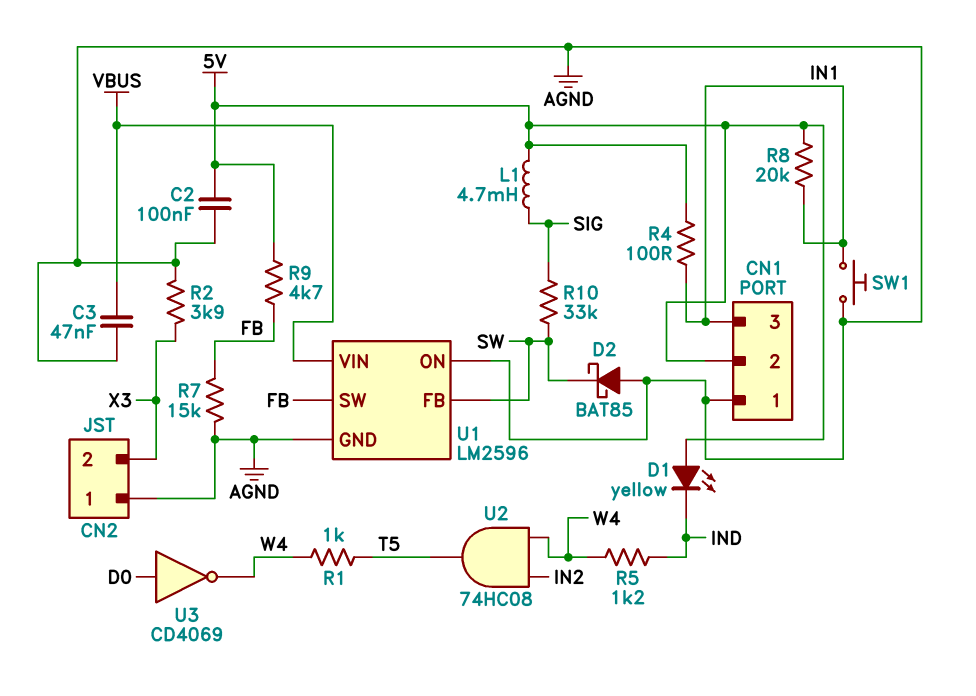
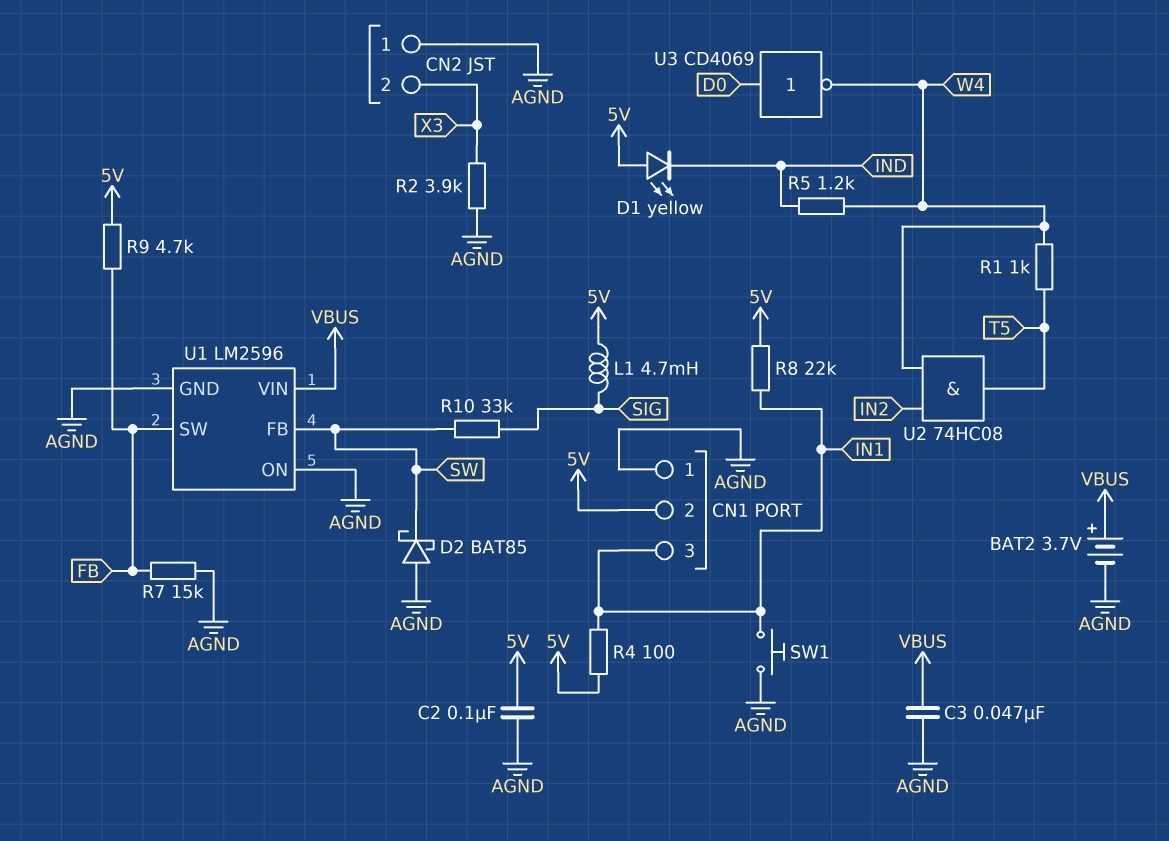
BAT2: none -> 3.7V (plus VBUS, minus AGND)
R8: 20k (5V, IN1) -> 22k (5V, IN1)

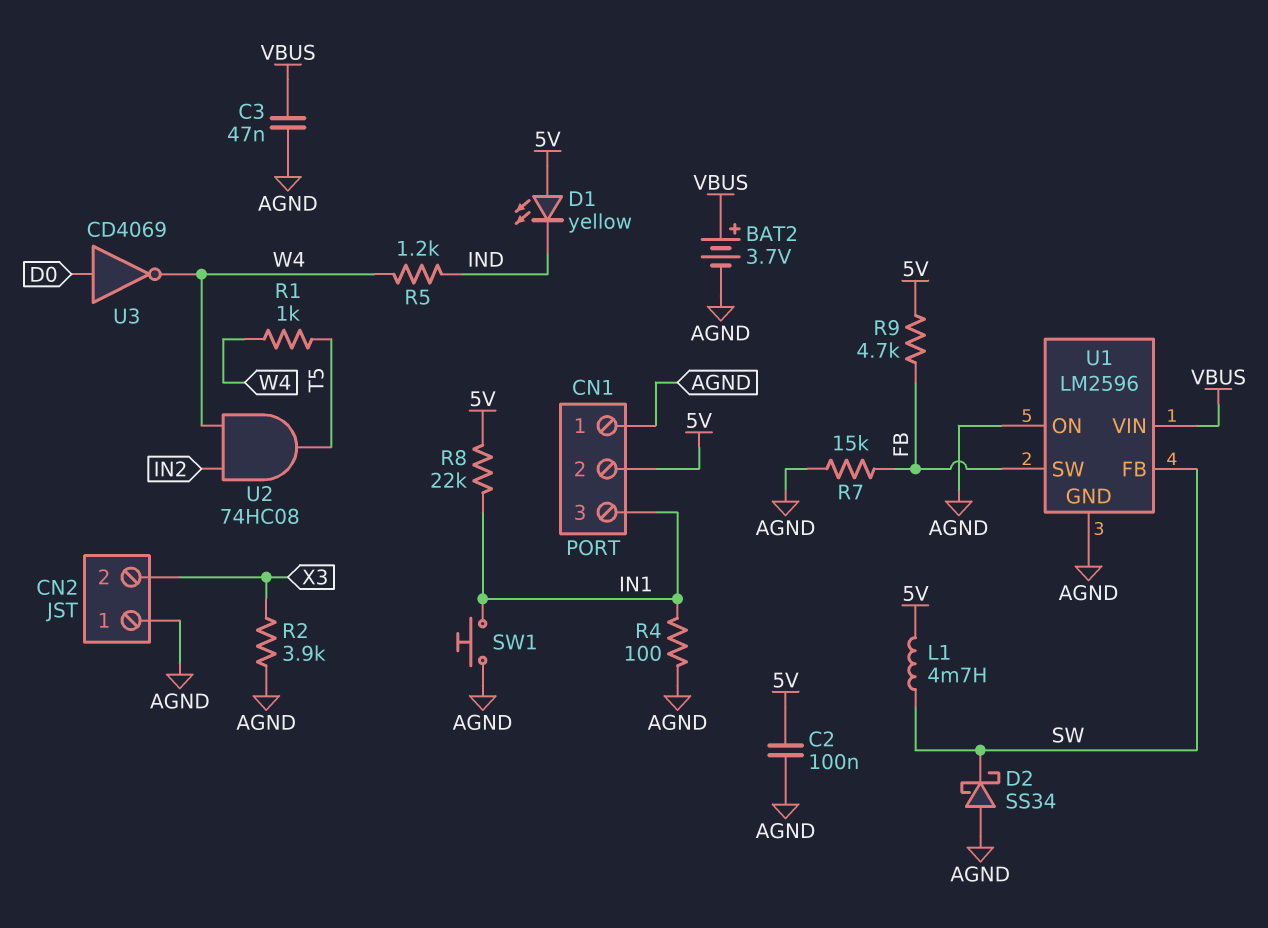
D2: schottky BAT85 (A AGND, K SW) -> schottky SS34 (A AGND, K SW)
L1: 4.7mH (5V, SIG) -> 4.7mH (5V, SW)
R4: 100 (5V, IN1) -> 100 (AGND, IN1)
R10: 33k (SIG, SW) -> none

